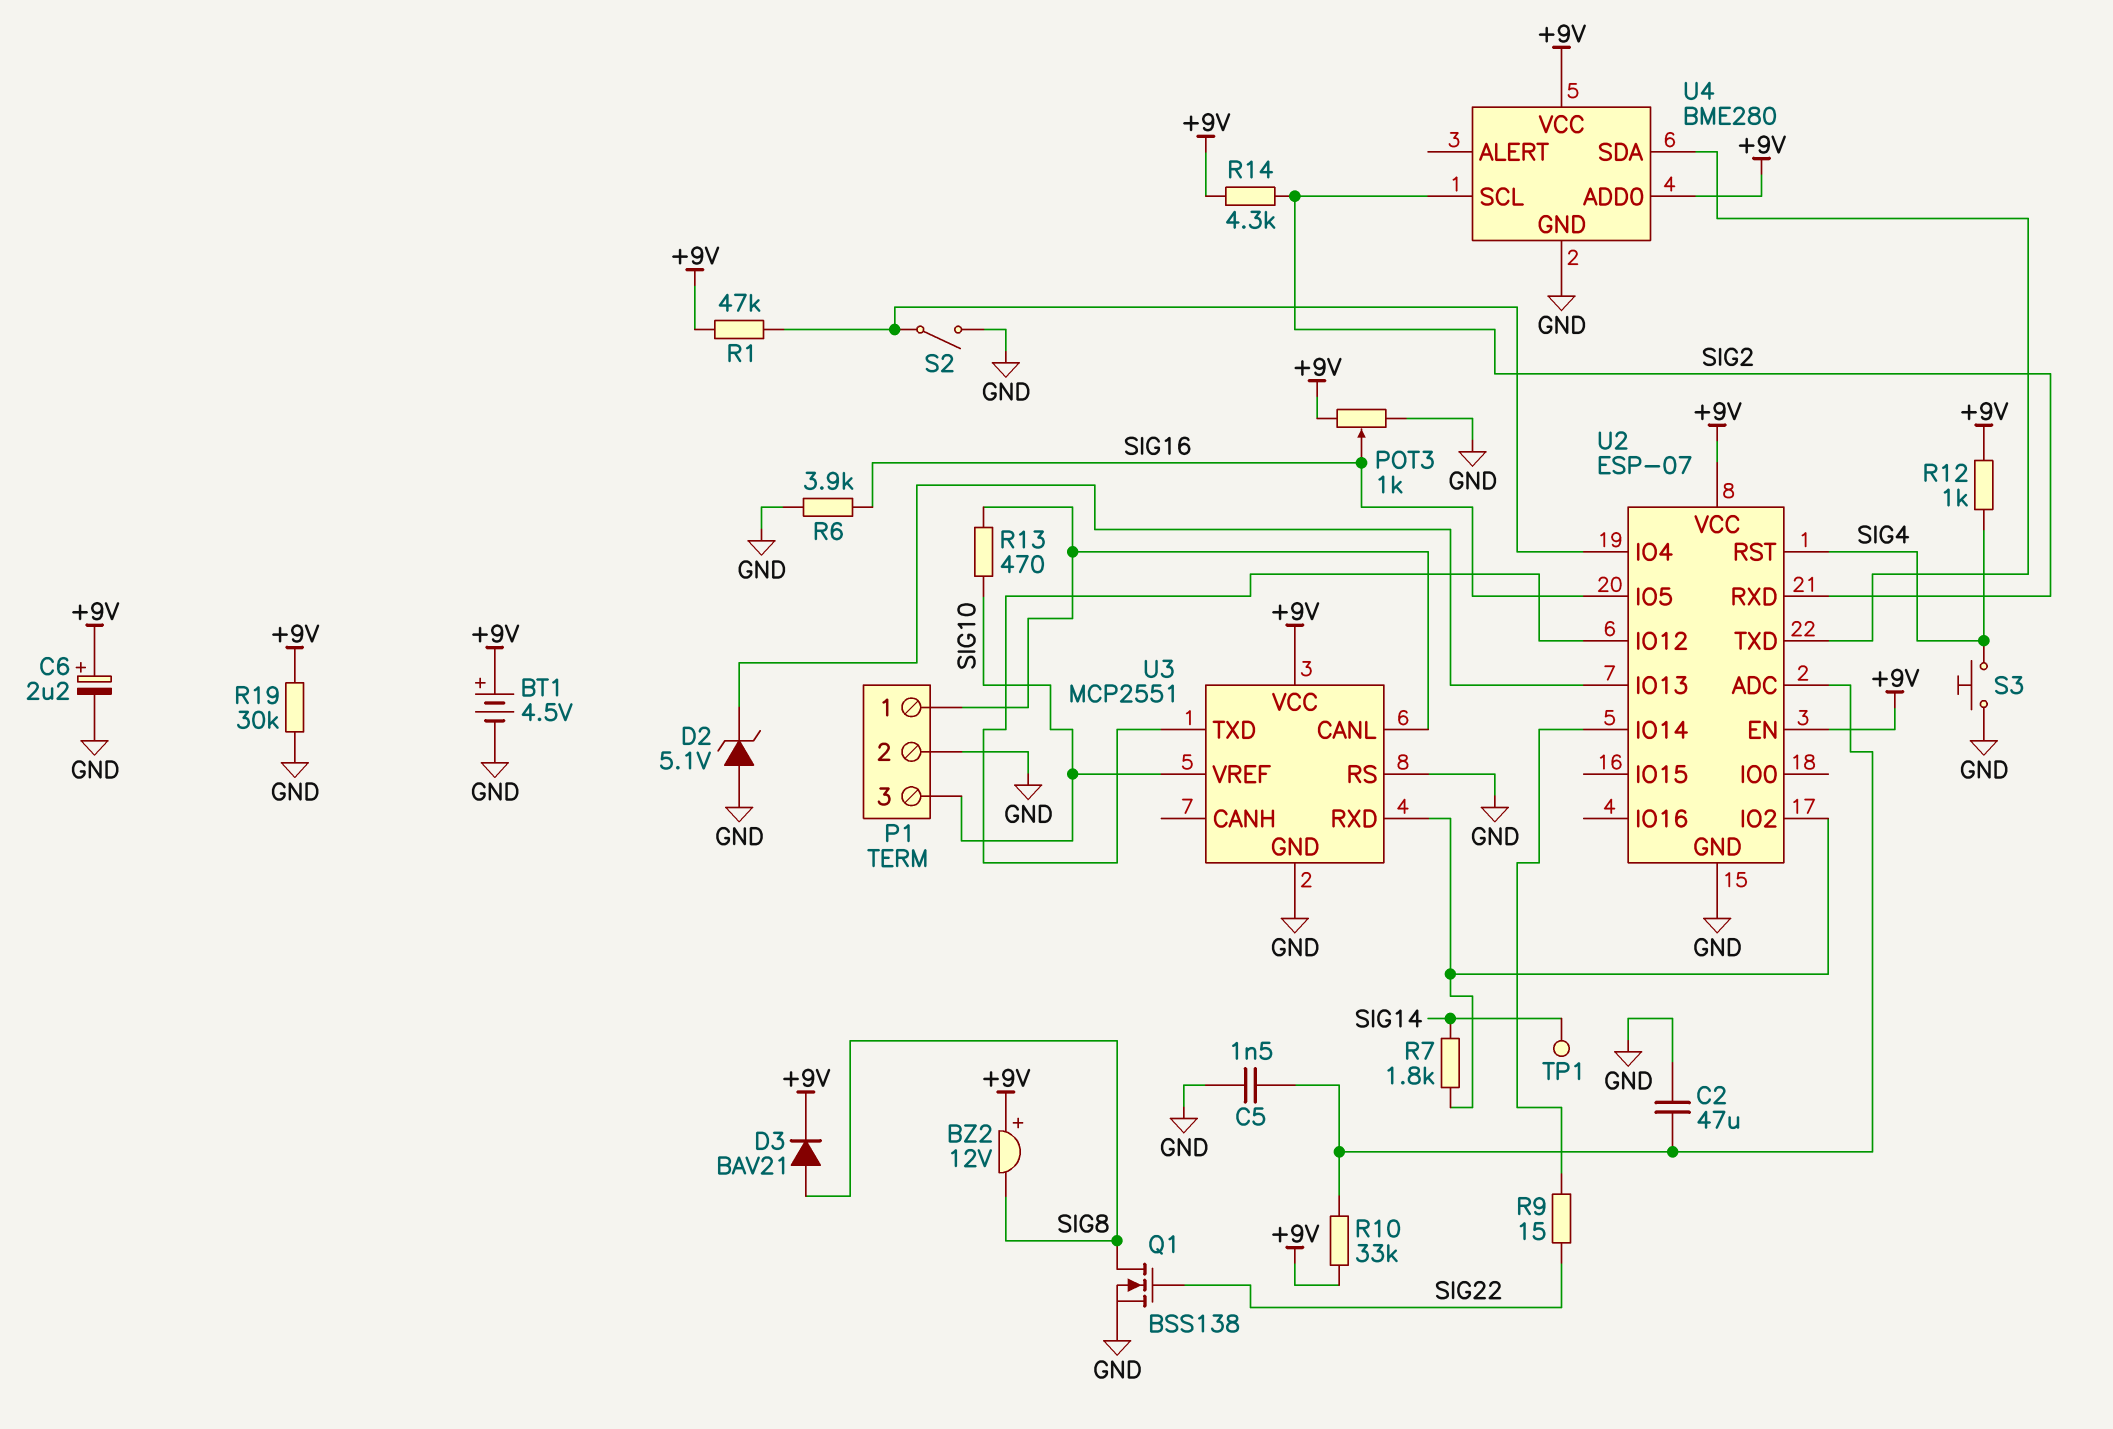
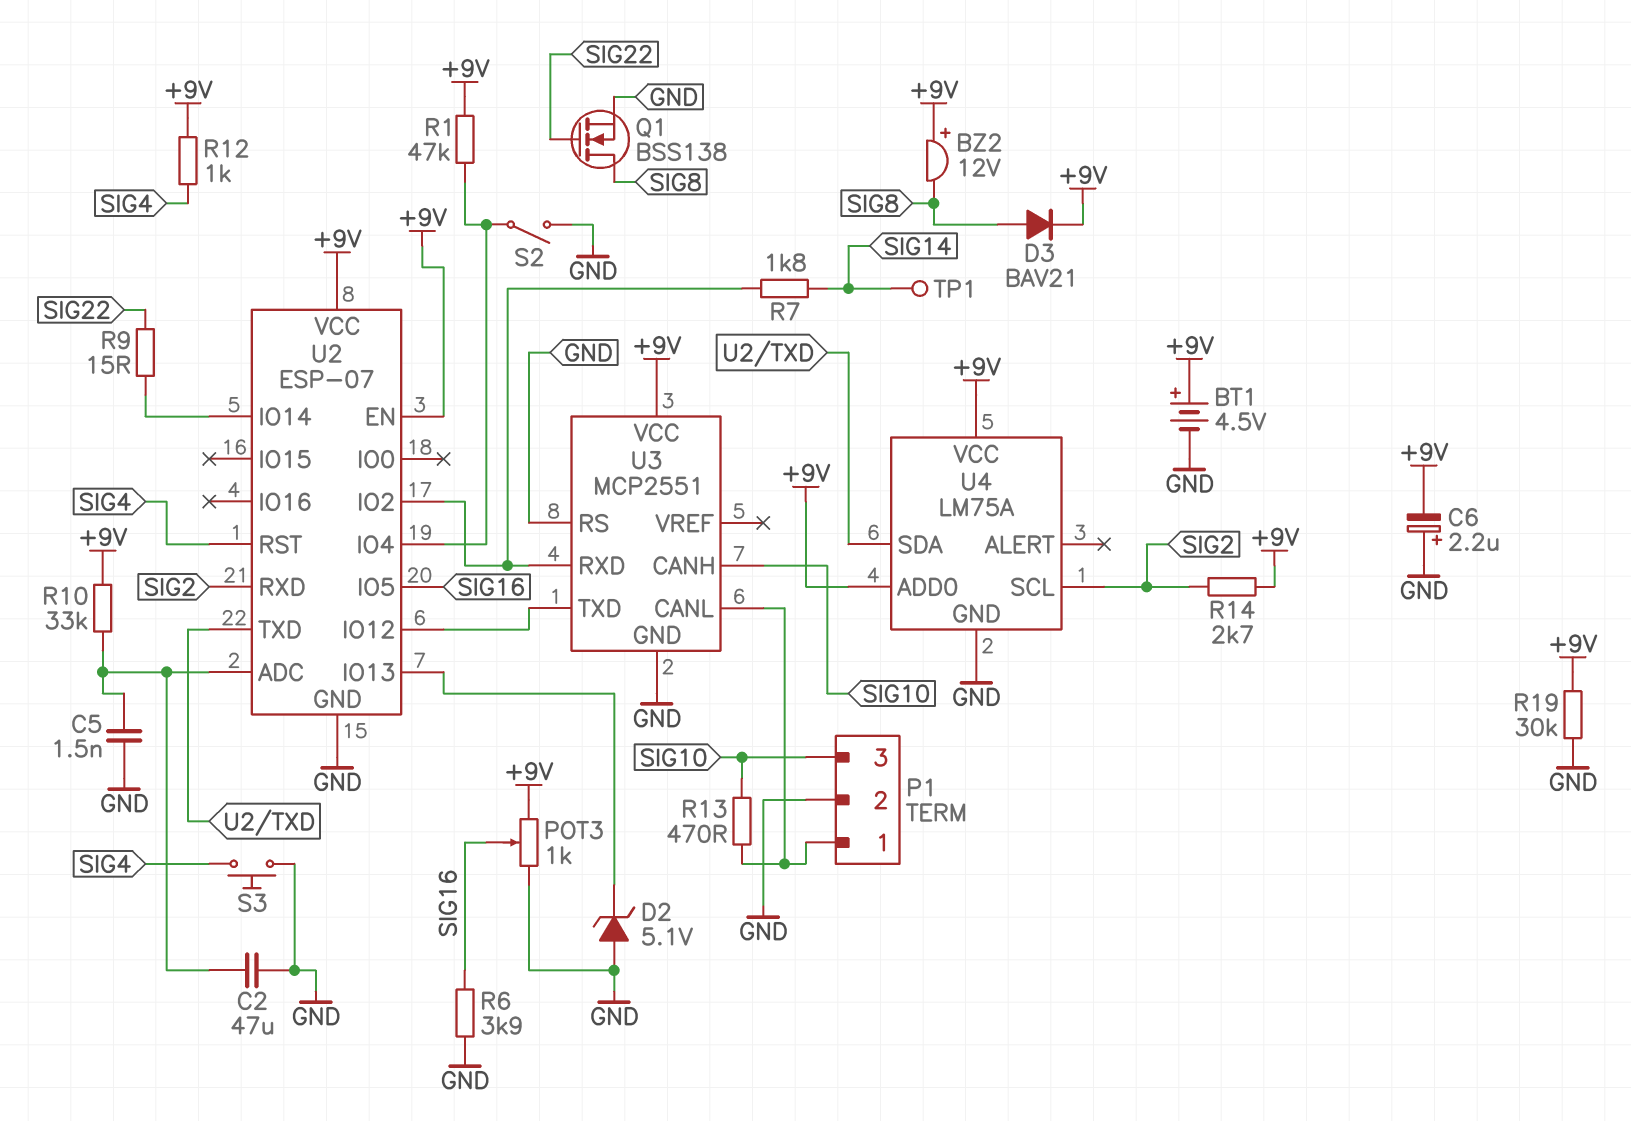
C6: 2.2uF (plus +9V, minus GND) -> 2.2uF (plus GND, minus +9V)
R14: 4.3k (+9V, SIG2) -> 2.7k (+9V, SIG2)
U3 pin CANH: none -> SIG10
U3 pin VREF: SIG10 -> none
U4: BME280 -> LM75A

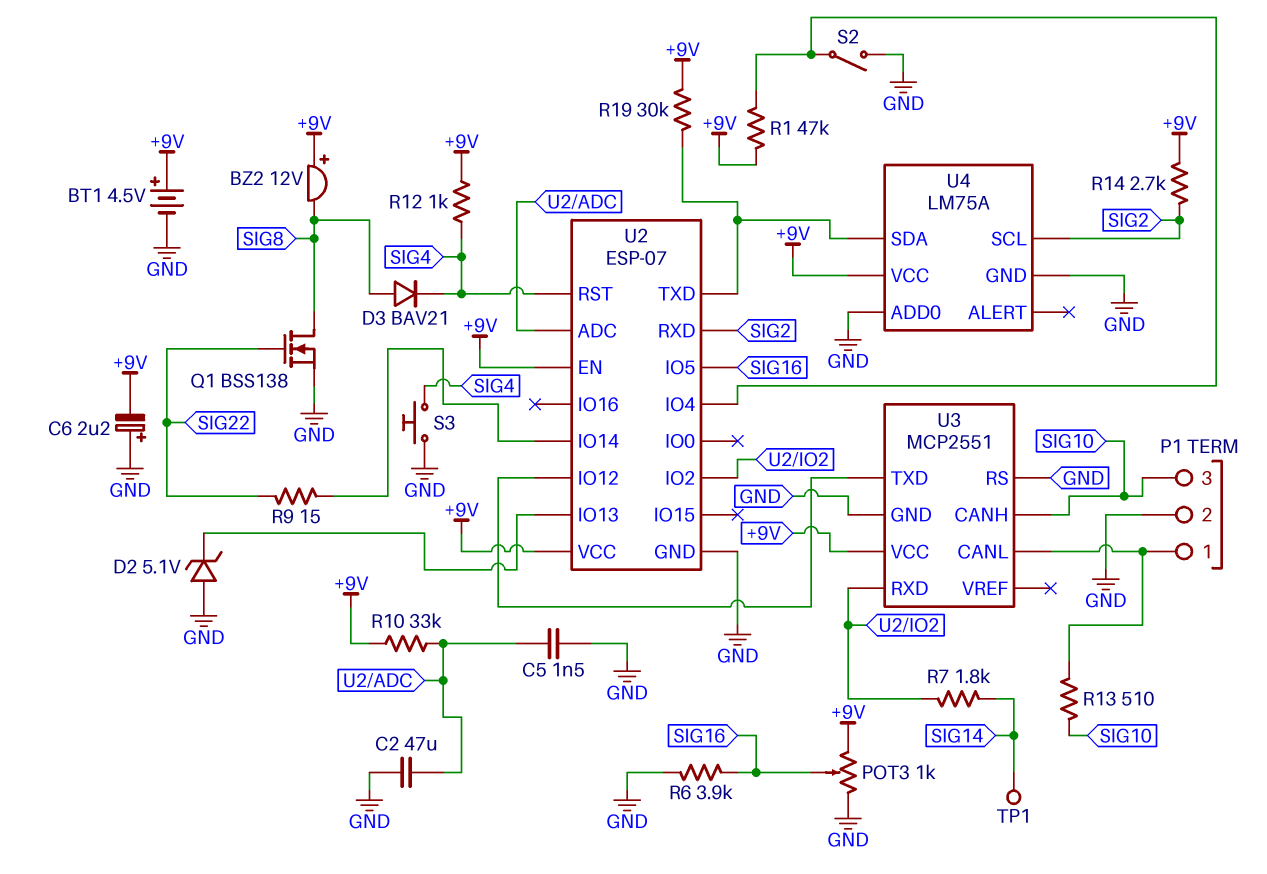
D3: diode BAV21 (A SIG8, K +9V) -> diode BAV21 (A SIG8, K SIG4)
R13: 470 (P1/1, SIG10) -> 510 (P1/1, SIG10)
R19: 30k (+9V, GND) -> 30k (+9V, U2/TXD)
U4 pin ADD0: +9V -> GND

